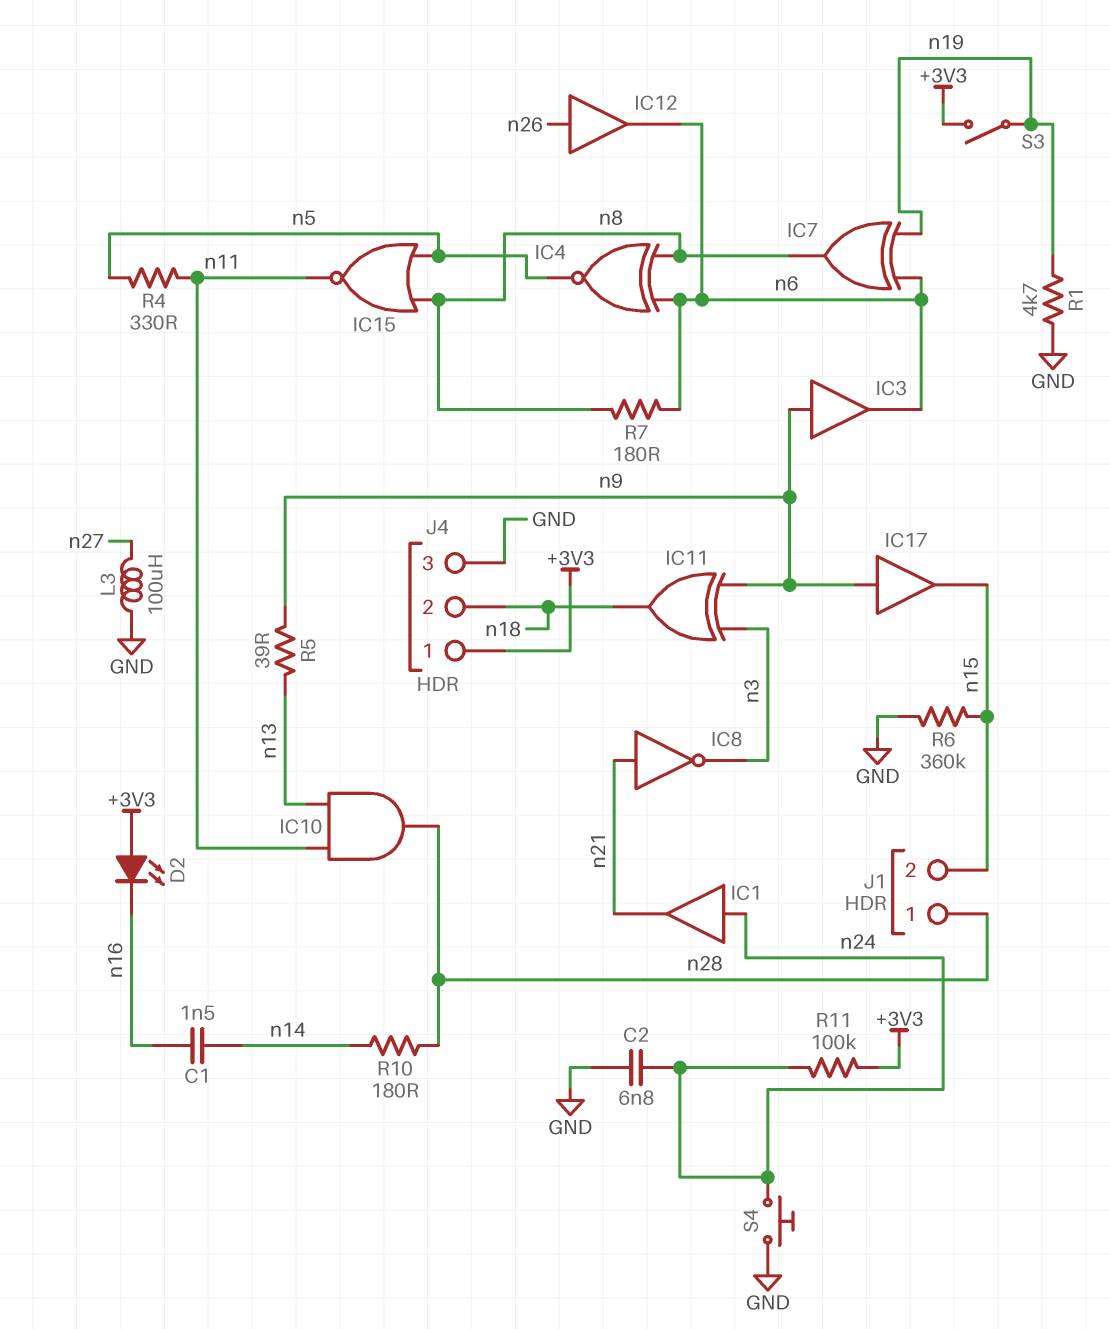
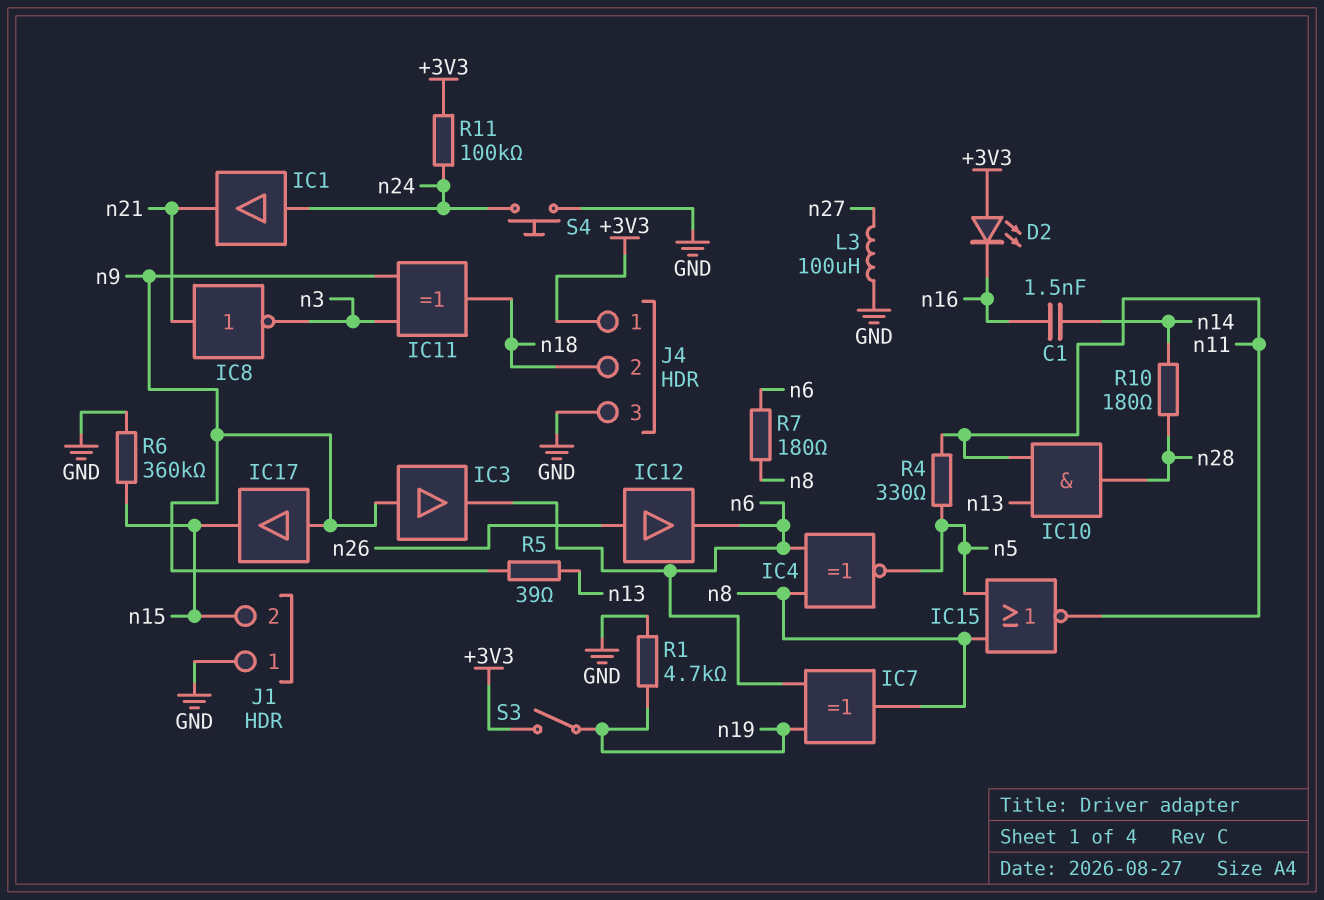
C2: 6.8nF (GND, n24) -> none
J1 pin 1: n28 -> GND

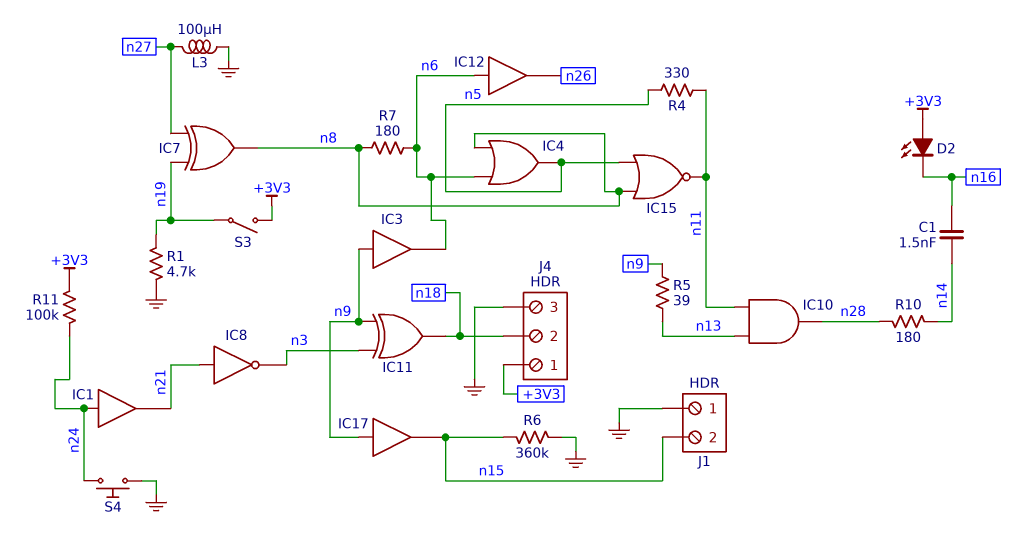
IC4: XNOR (in n6, in n8, out n5) -> OR (in n6, in n8, out n5)
IC7: XOR (in n6, in n19, out n8) -> XOR (in n19, in n27, out n8)
IC12: buffer (in n26, out n6) -> buffer (in n6, out n26)

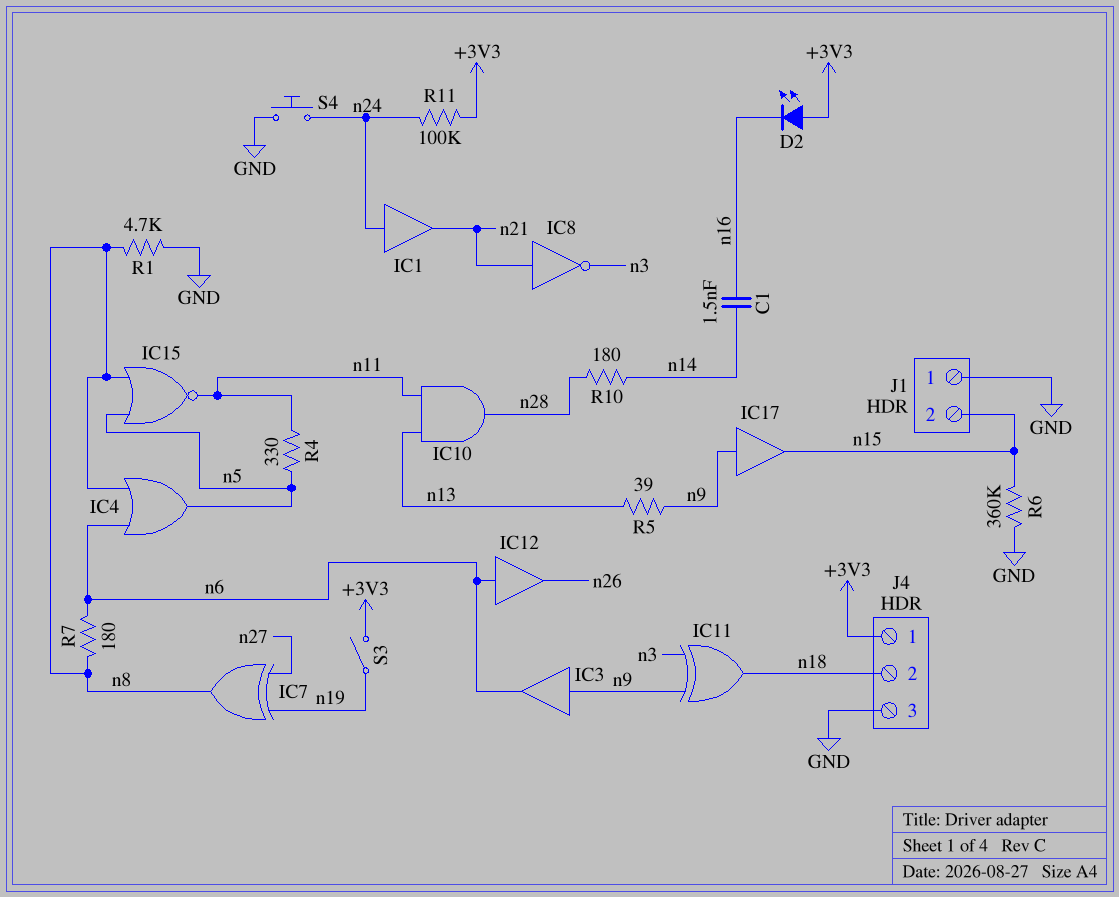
L3: 100uH (GND, n27) -> none
R1: 4.7k (GND, n19) -> 4.7k (GND, n8)

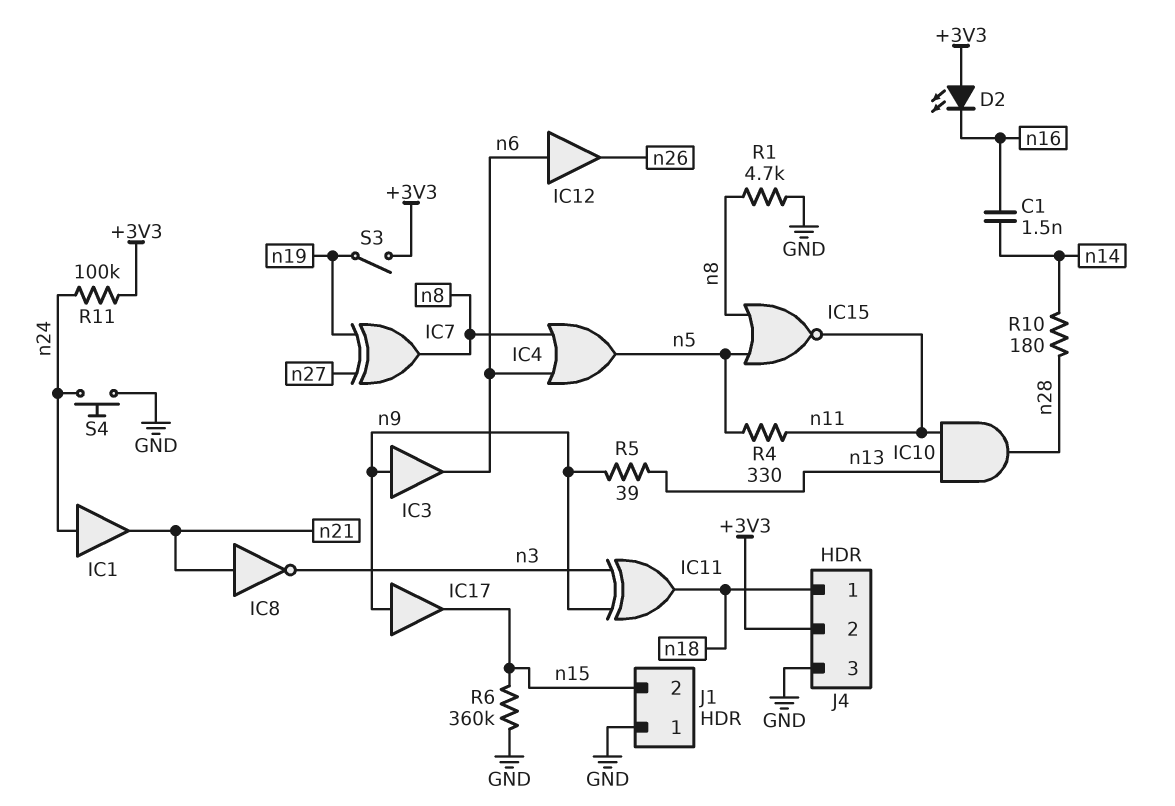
J4 pin 1: +3V3 -> n18
J4 pin 2: n18 -> +3V3
R7: 180 (n6, n8) -> none

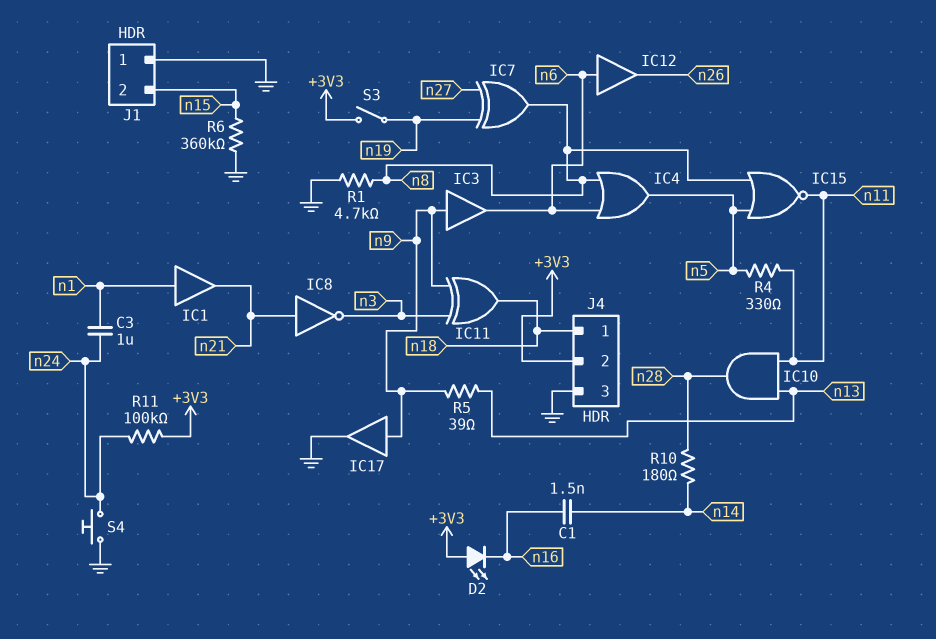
C3: none -> 1uF (n1, n24)
IC1: buffer (in n24, out n21) -> buffer (in n1, out n21)
IC17: buffer (in n9, out n15) -> buffer (in n9, out GND)

